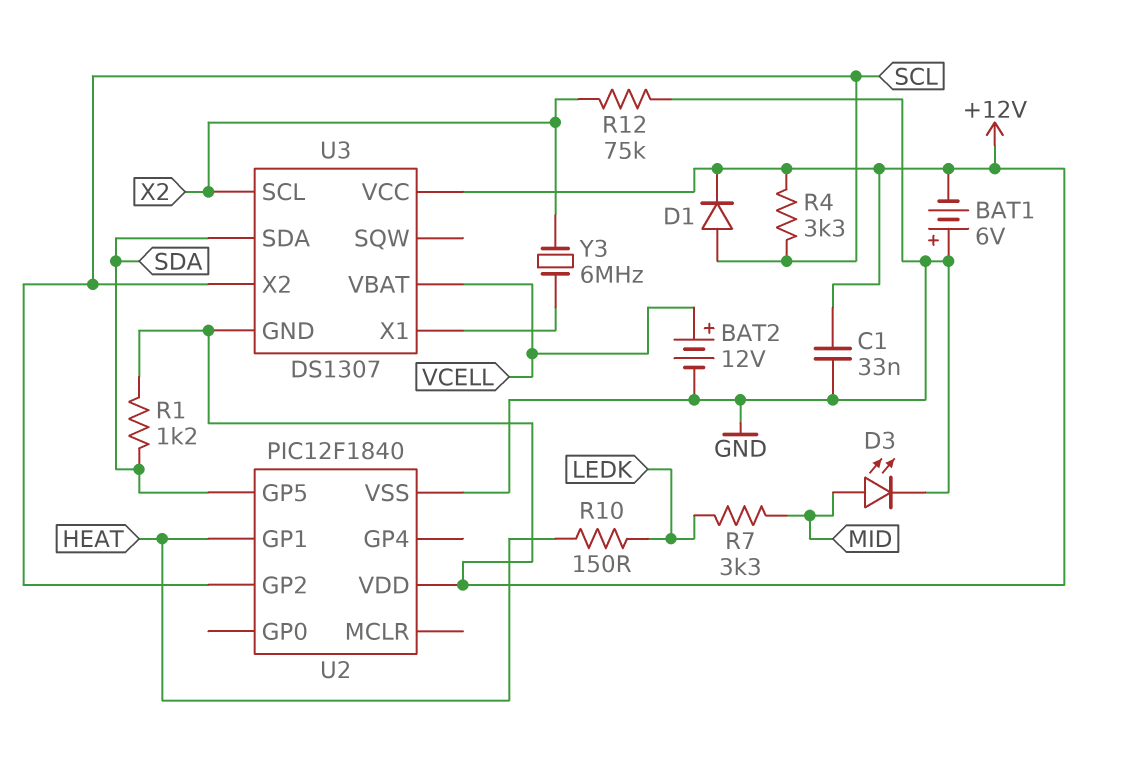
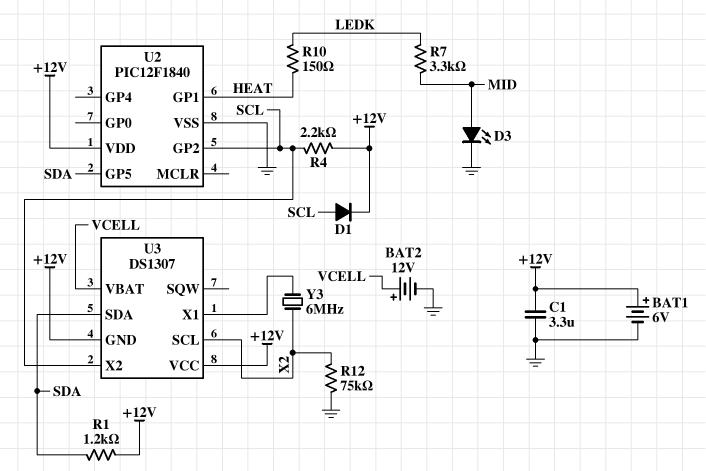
BAT1: 6V (plus GND, minus +12V) -> 6V (plus +12V, minus GND)
C1: 33nF (+12V, GND) -> 3.3uF (+12V, GND)
R4: 3.3k (+12V, SCL) -> 2.2k (+12V, SCL)

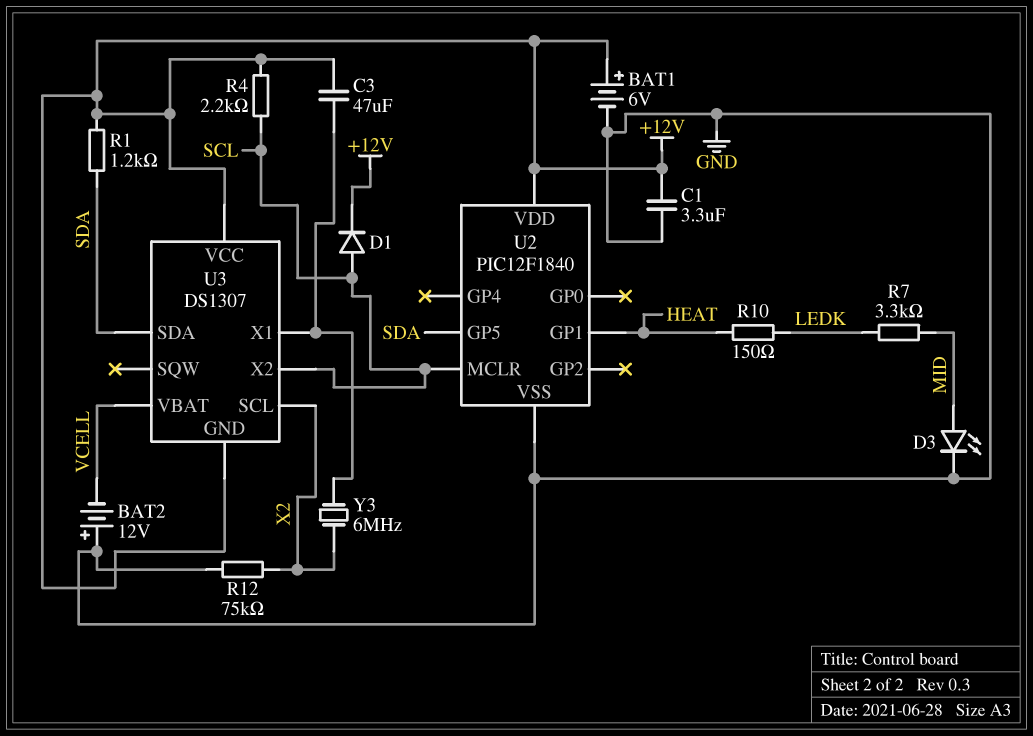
BAT2: 12V (plus VCELL, minus GND) -> 12V (plus GND, minus VCELL)
C3: none -> 47uF (+12V, U3/X1)
U2 pin GP2: SCL -> none
U2 pin MCLR: none -> SCL

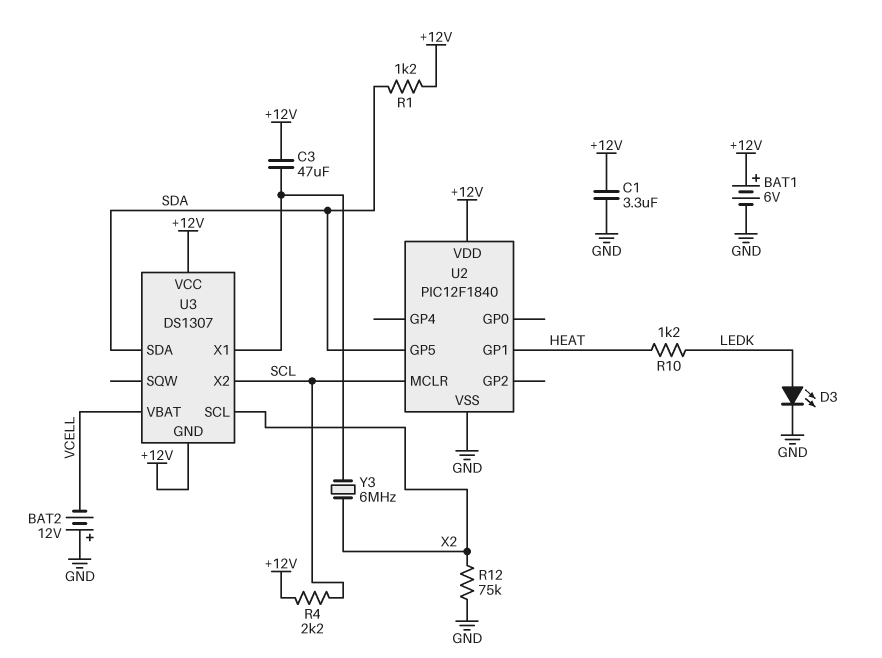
D1: diode (A SCL, K +12V) -> none
D3: LED (A MID, K GND) -> LED (A LEDK, K GND)
R7: 3.3k (LEDK, MID) -> none
R10: 150 (HEAT, LEDK) -> 1.2k (HEAT, LEDK)

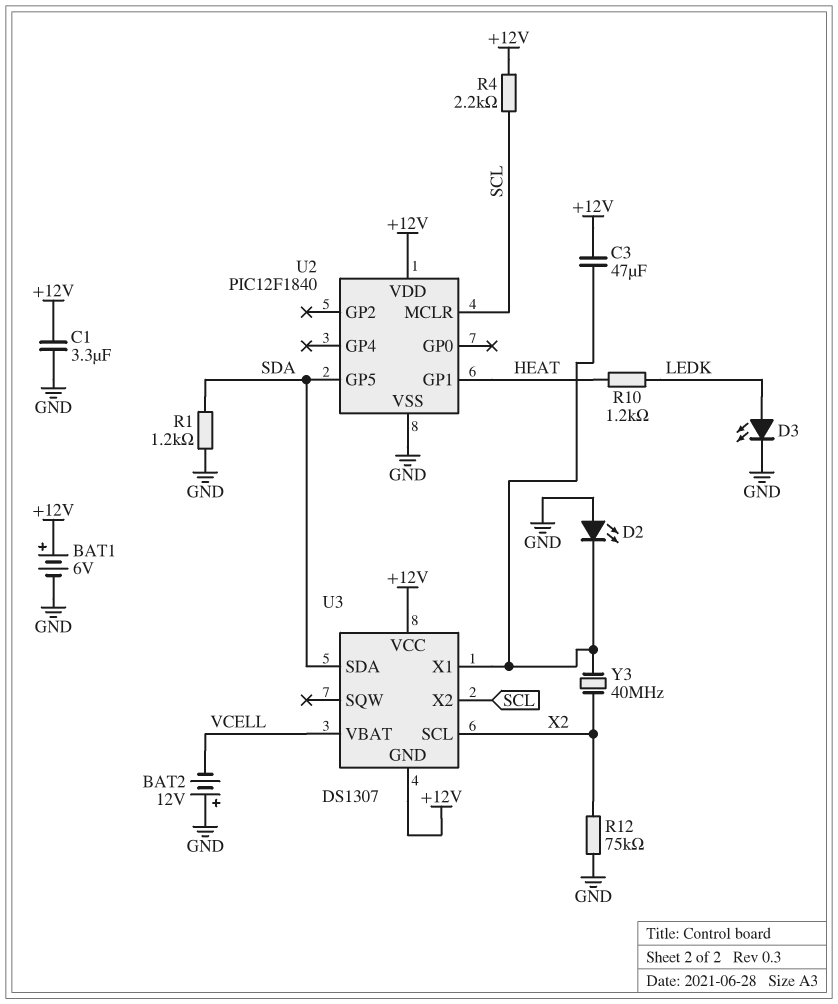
D2: none -> LED (A GND, K U3/X1)
R1: 1.2k (+12V, SDA) -> 1.2k (GND, SDA)
Y3: 6MHz (U3/X1, X2) -> 40MHz (U3/X1, X2)

